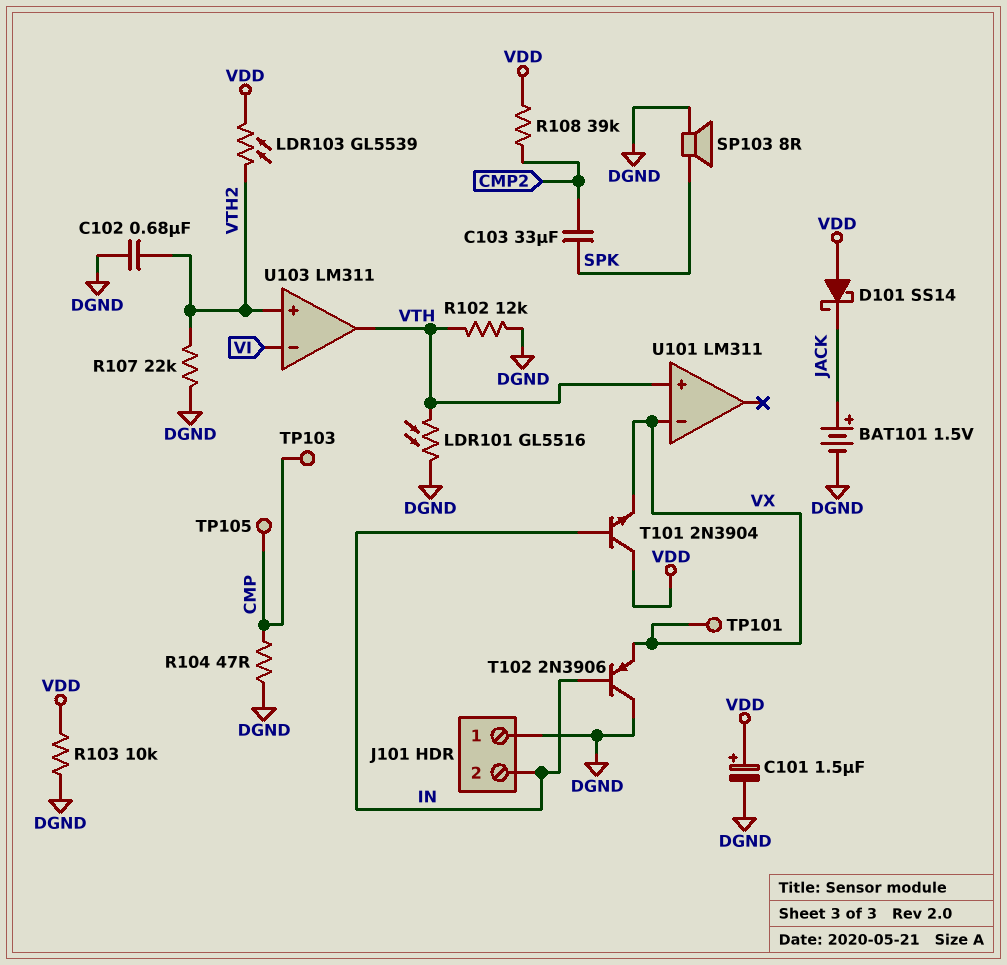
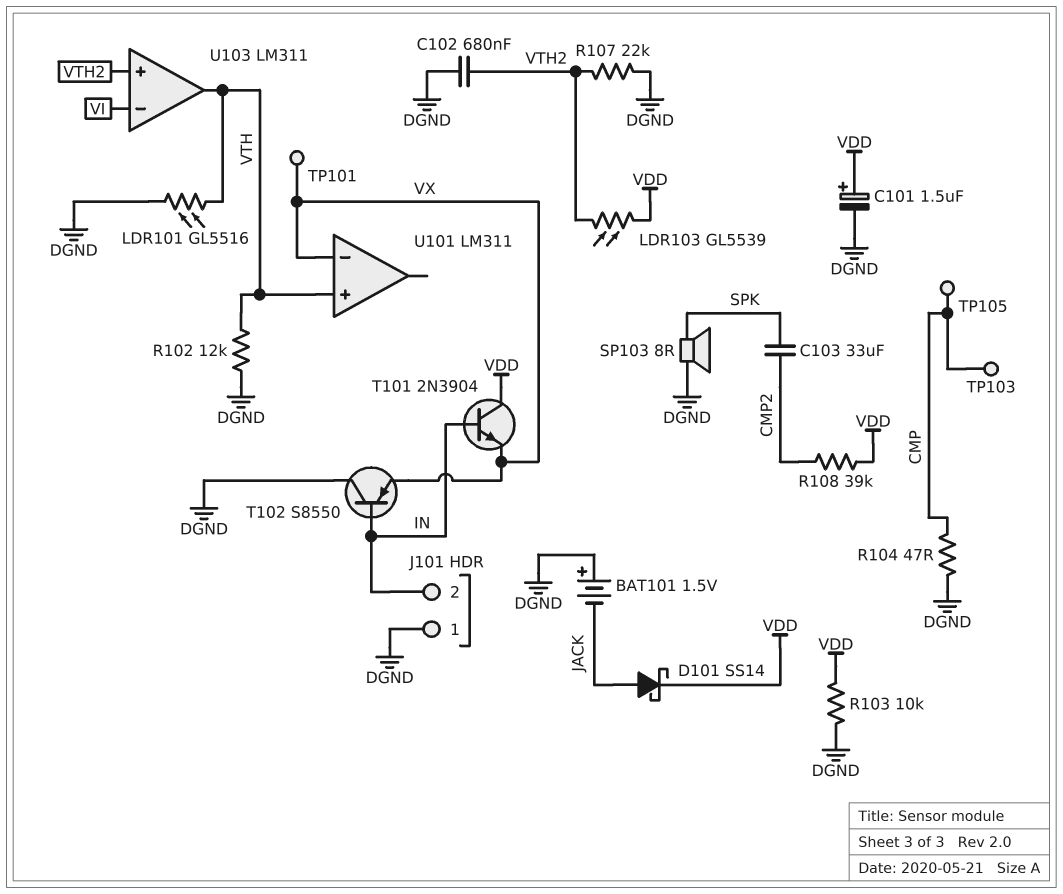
BAT101: 1.5V (plus JACK, minus DGND) -> 1.5V (plus DGND, minus JACK)
D101: schottky SS14 (A VDD, K JACK) -> schottky SS14 (A JACK, K VDD)
T102: PNP 2N3906 (B IN, C DGND, E VX) -> PNP S8550 (B IN, C DGND, E VX)

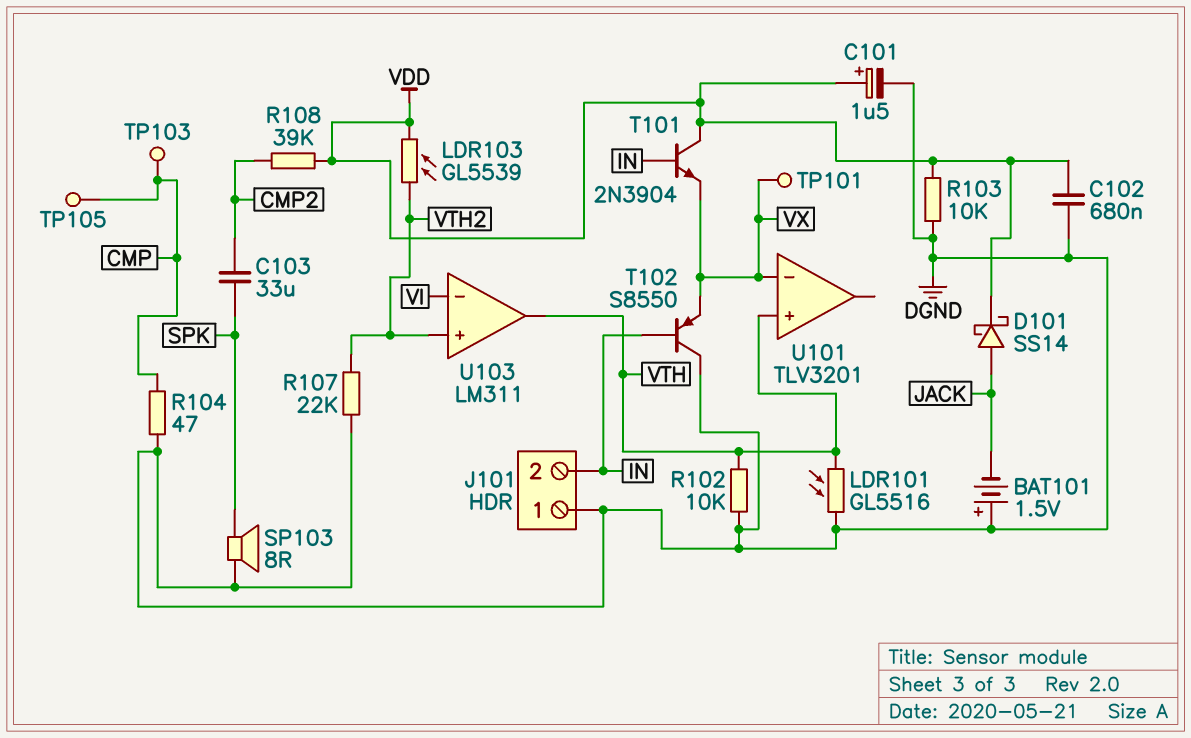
C102: 680nF (DGND, VTH2) -> 680nF (DGND, VDD)
R102: 12k (DGND, VTH) -> 10k (DGND, VTH)
U101: LM311 -> TLV3201

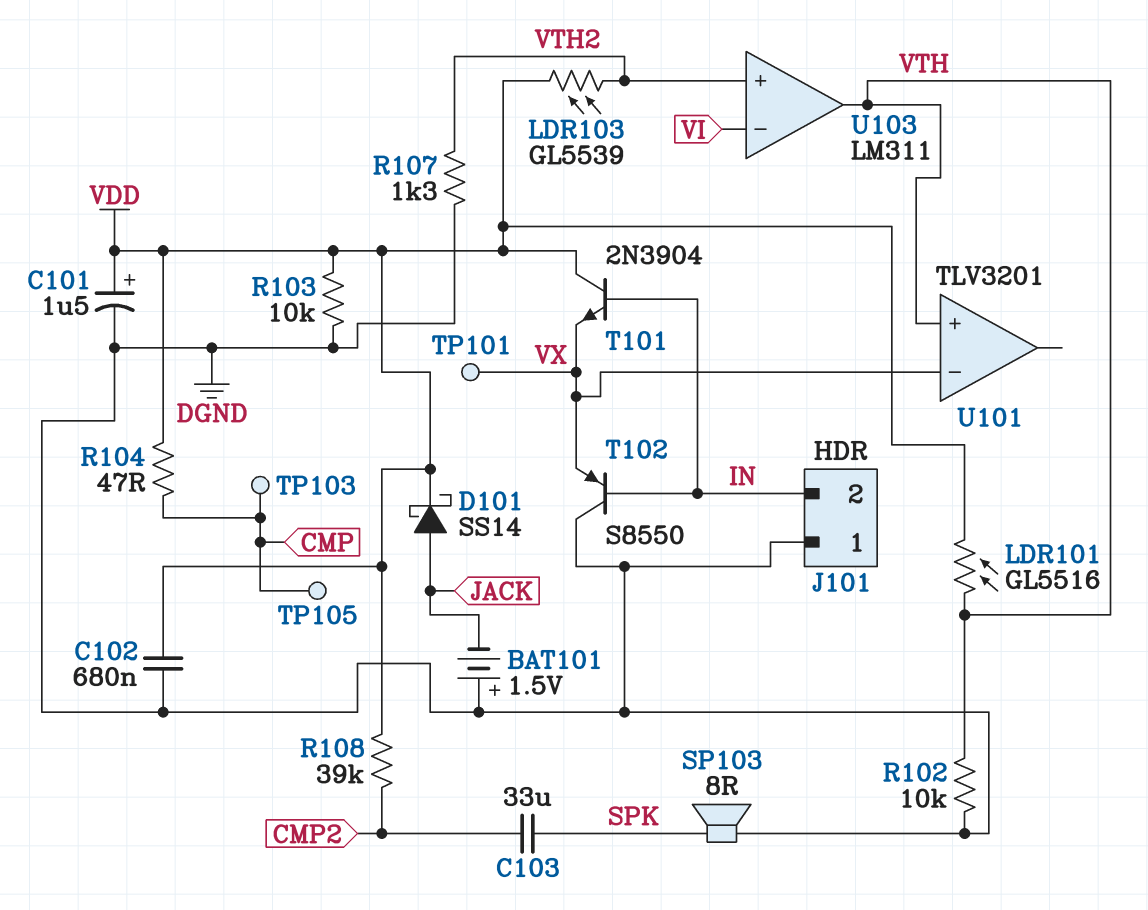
LDR101: GL5516 (DGND, VTH) -> GL5516 (VDD, VTH)
R104: 47 (CMP, DGND) -> 47 (CMP, VDD)
R107: 22k (DGND, VTH2) -> 1.3k (DGND, VTH2)

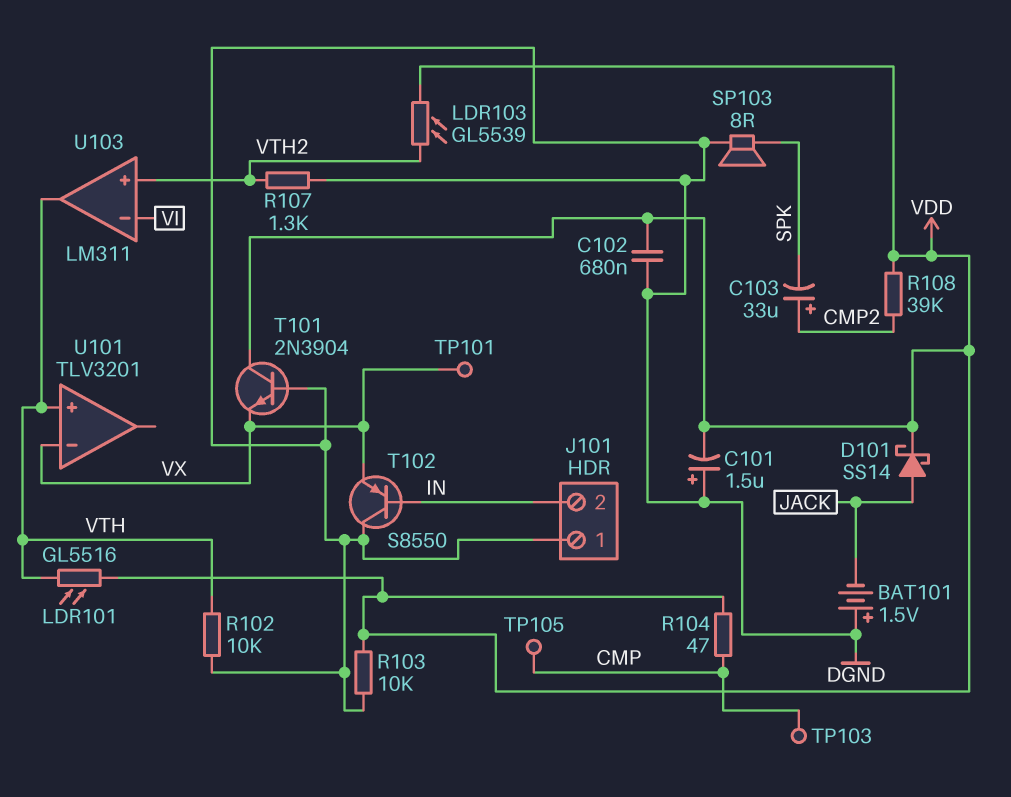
C101: 1.5uF (plus VDD, minus DGND) -> 1.5uF (plus DGND, minus VDD)
C103: 33uF (CMP2, SPK) -> 33uF (plus CMP2, minus SPK)
T101: NPN 2N3904 (B IN, C VDD, E VX) -> NPN 2N3904 (B DGND, C VDD, E VX)

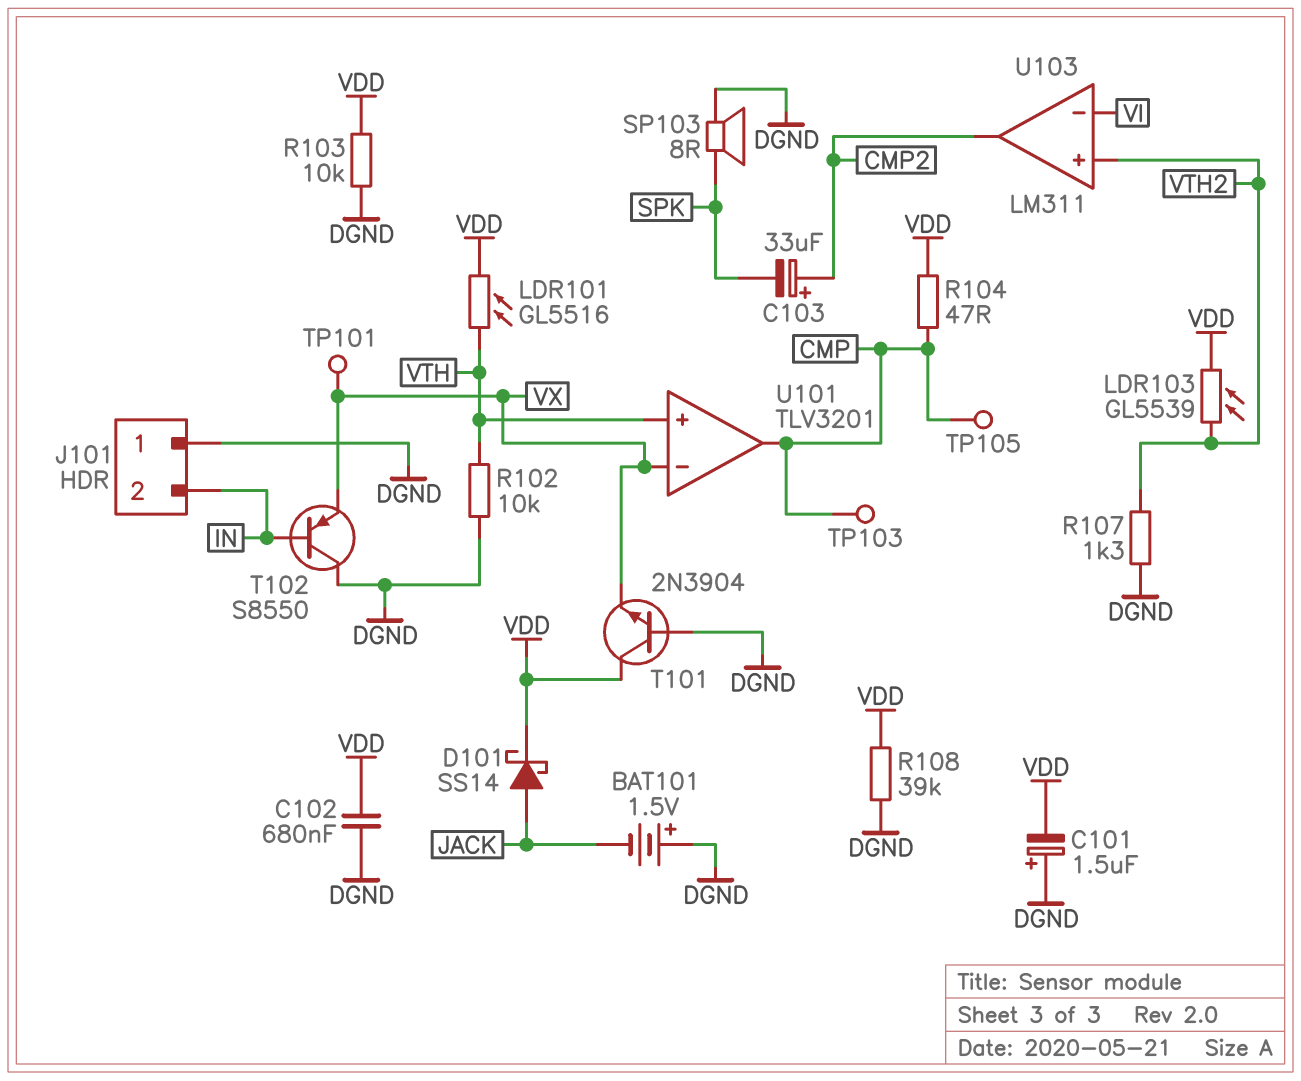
R108: 39k (CMP2, VDD) -> 39k (DGND, VDD)
U101 pin out: none -> CMP
U103 pin out: VTH -> CMP2

